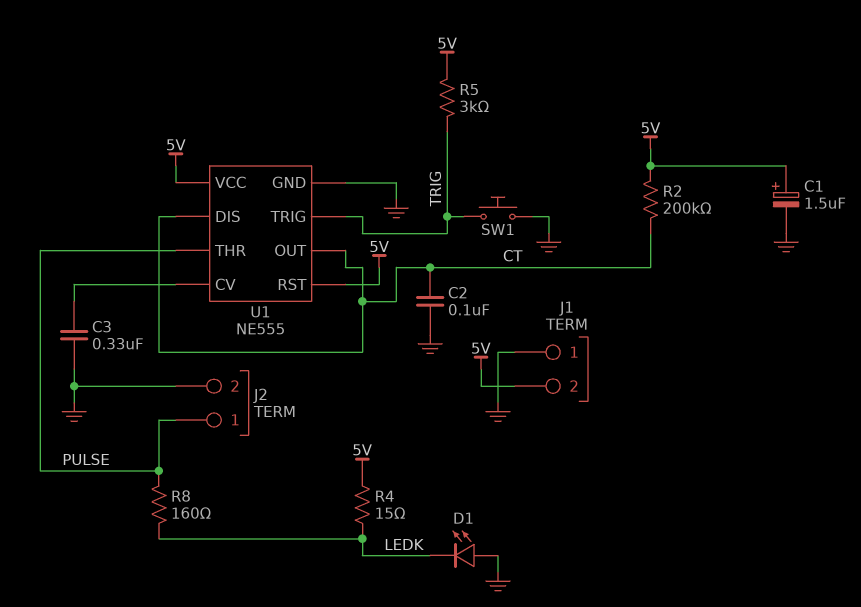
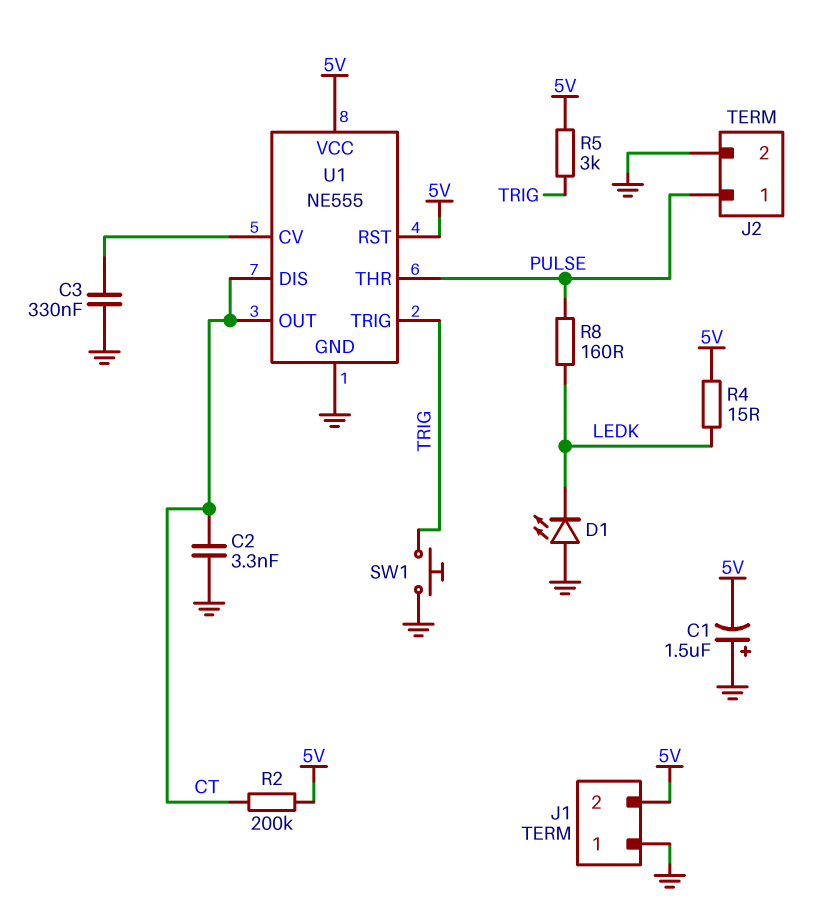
C1: 1.5uF (plus 5V, minus GND) -> 1.5uF (plus GND, minus 5V)
C2: 100nF (CT, GND) -> 3.3nF (CT, GND)

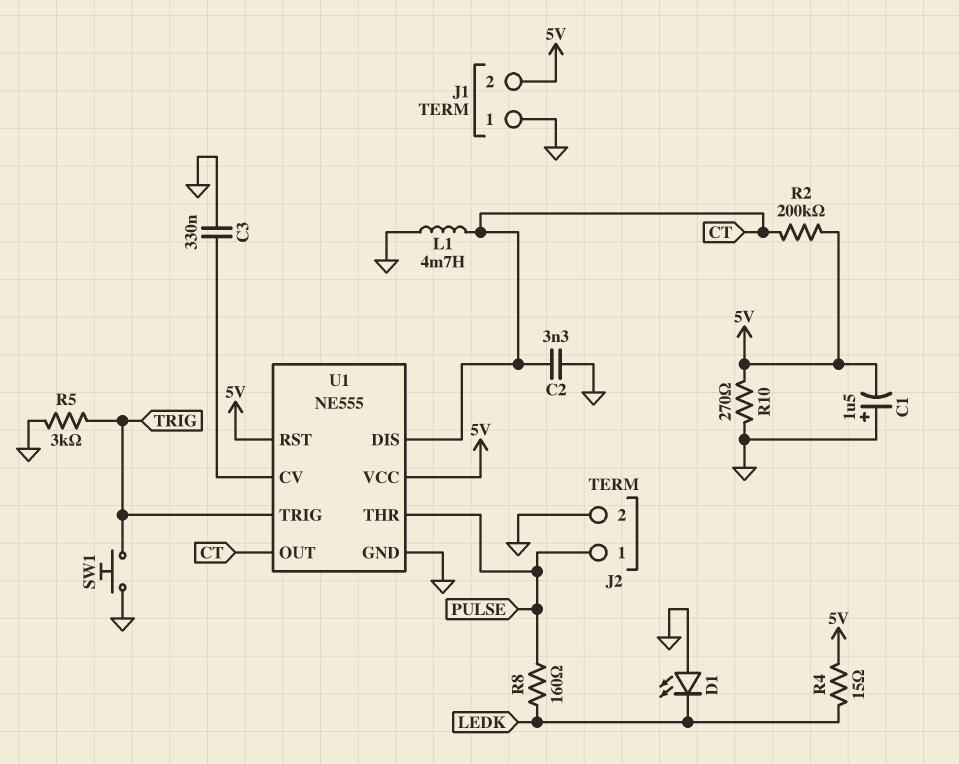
L1: none -> 4.7mH (CT, GND)
R5: 3k (5V, TRIG) -> 3k (GND, TRIG)
R10: none -> 270 (5V, GND)

